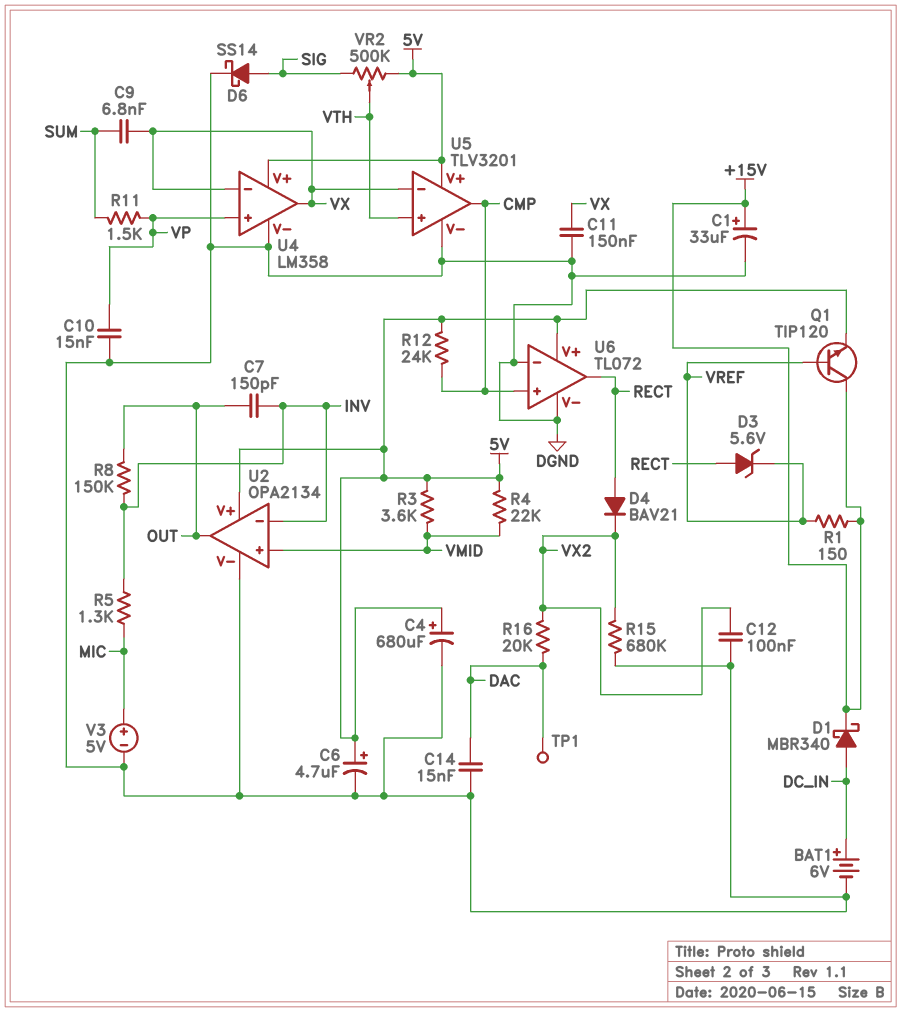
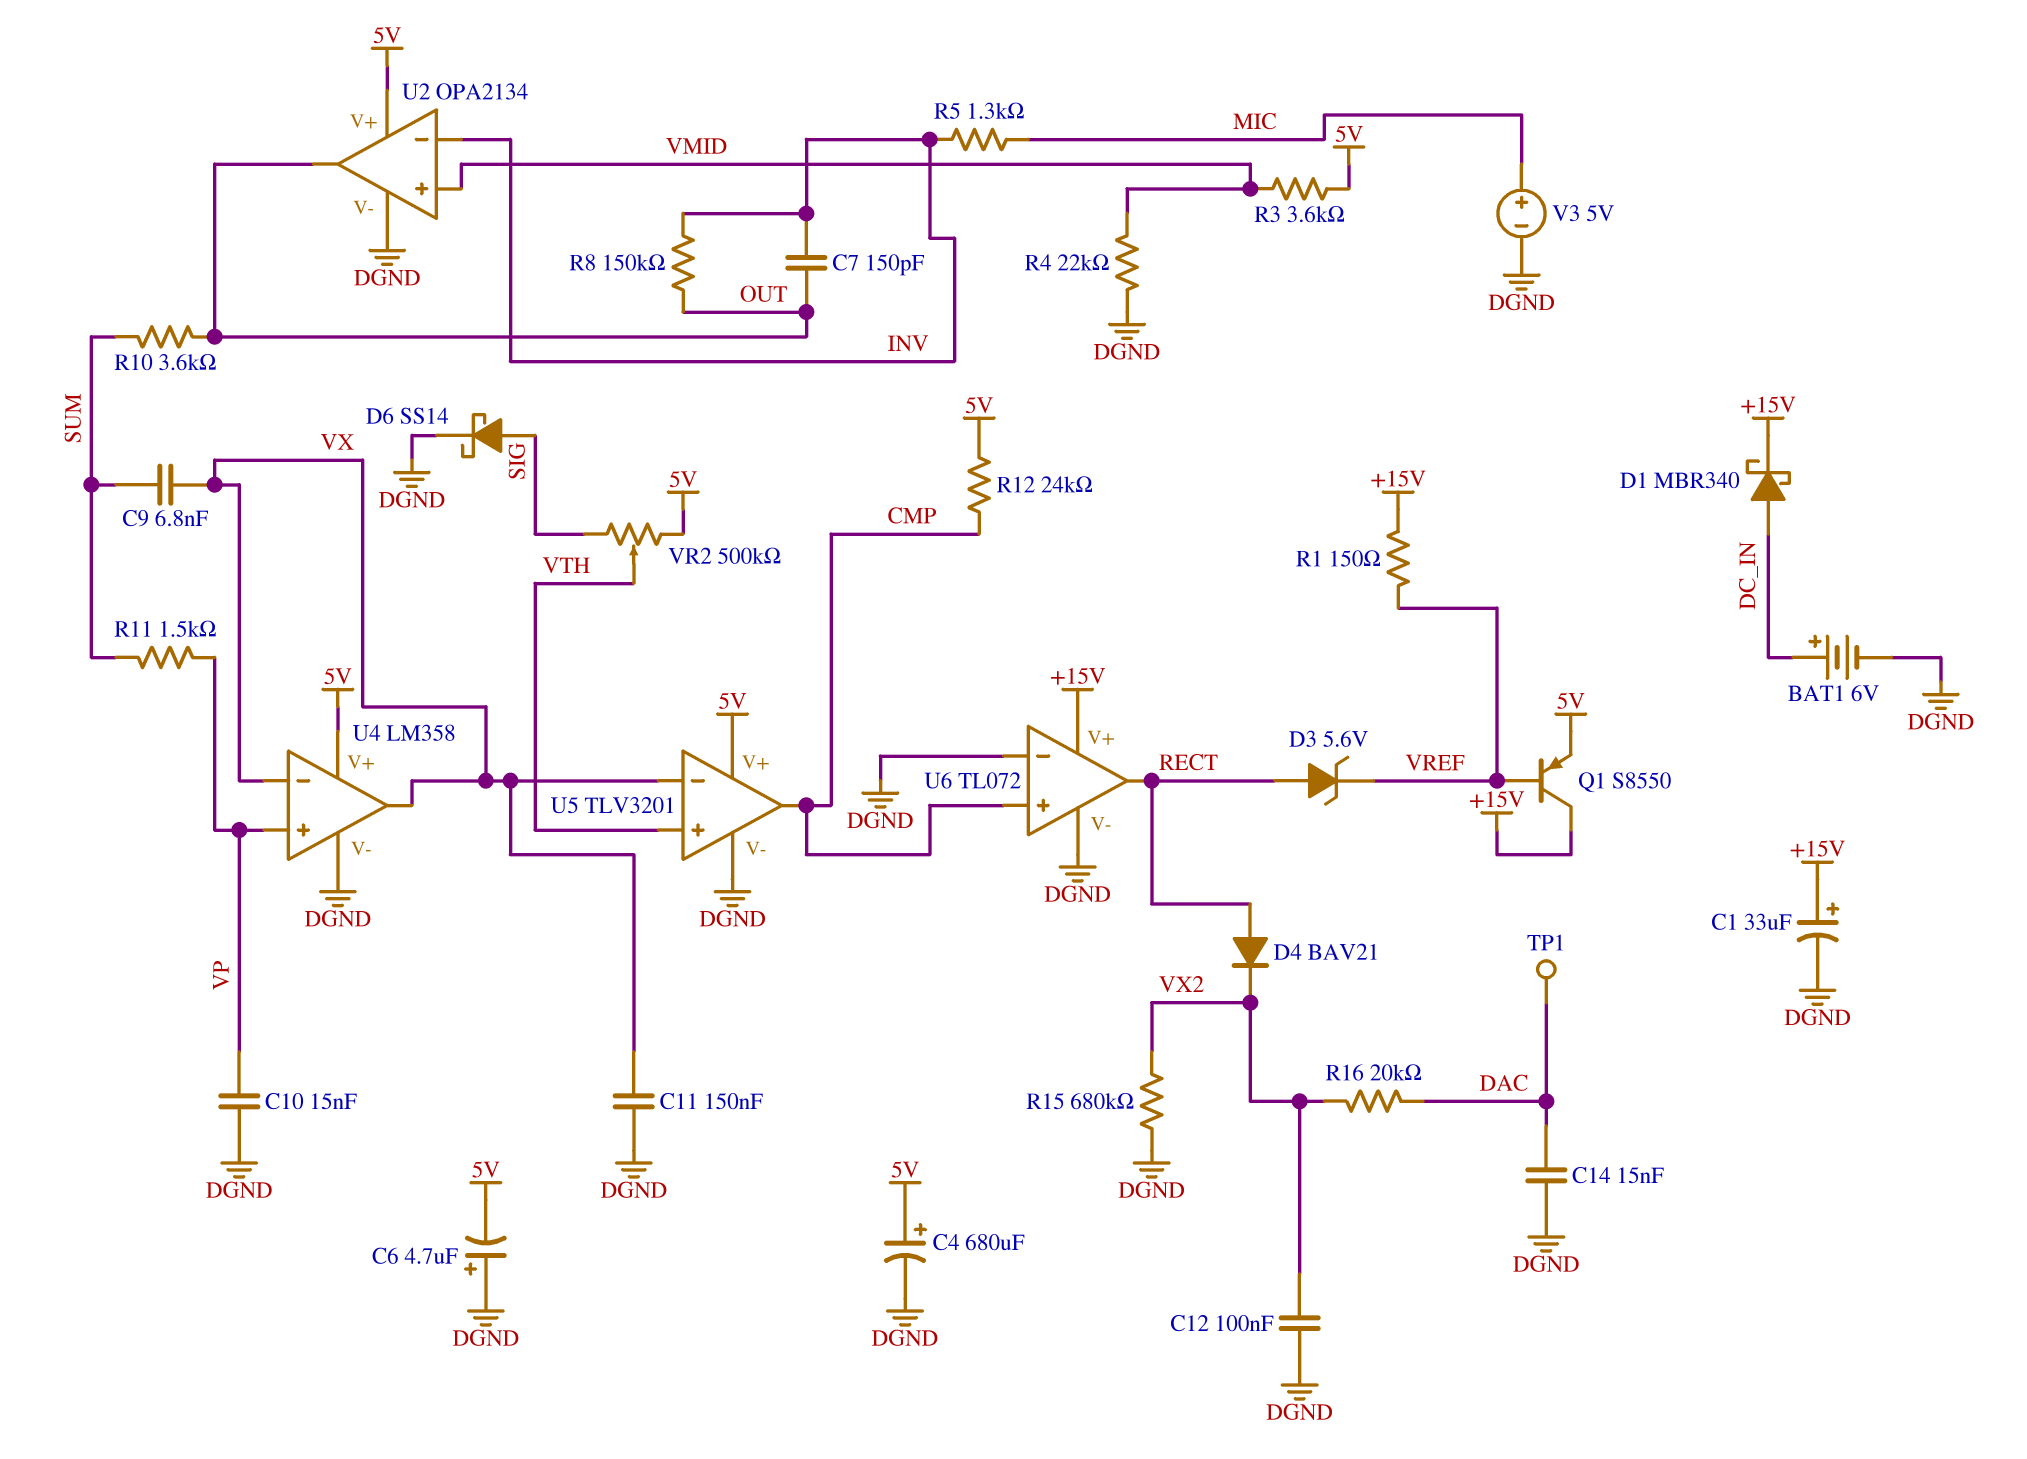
C6: 4.7uF (plus 5V, minus DGND) -> 4.7uF (plus DGND, minus 5V)
Q1: NPN TIP120 (B VREF, C +15V, E 5V) -> PNP S8550 (B VREF, C +15V, E 5V)
R4: 22k (5V, VMID) -> 22k (DGND, VMID)
R10: none -> 3.6k (OUT, SUM)
U6 pin V+: 5V -> +15V

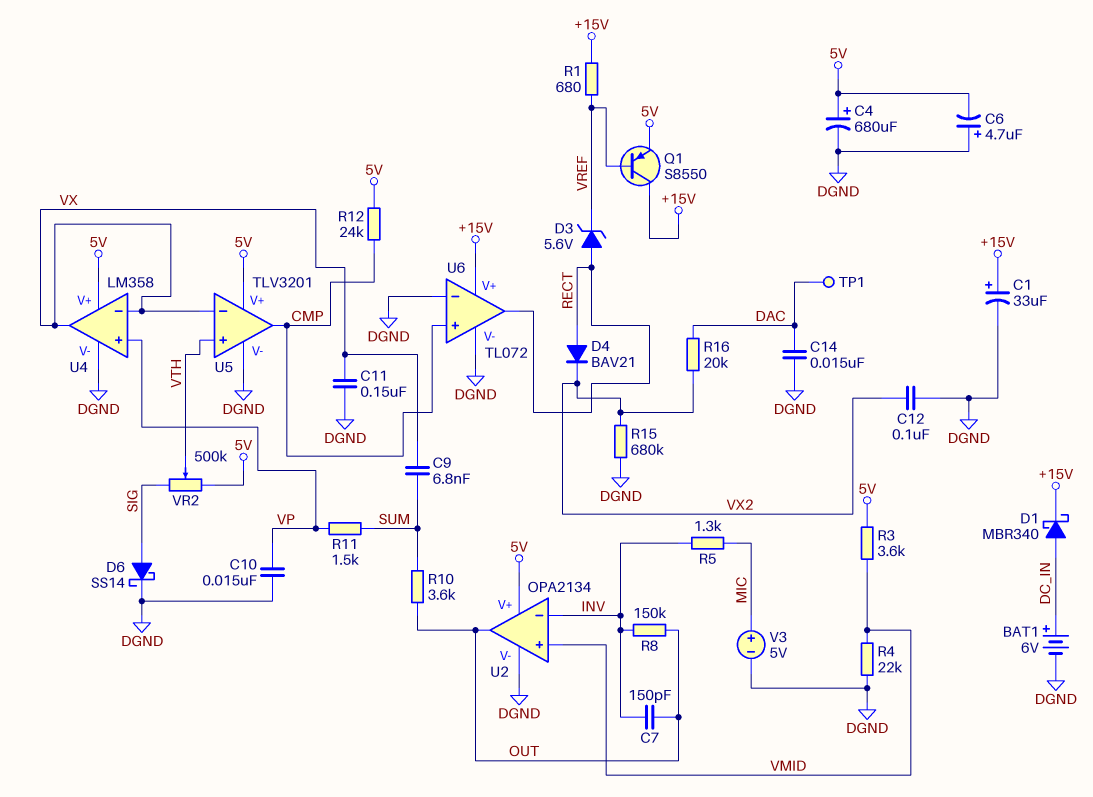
R1: 150 (+15V, VREF) -> 680 (+15V, VREF)

